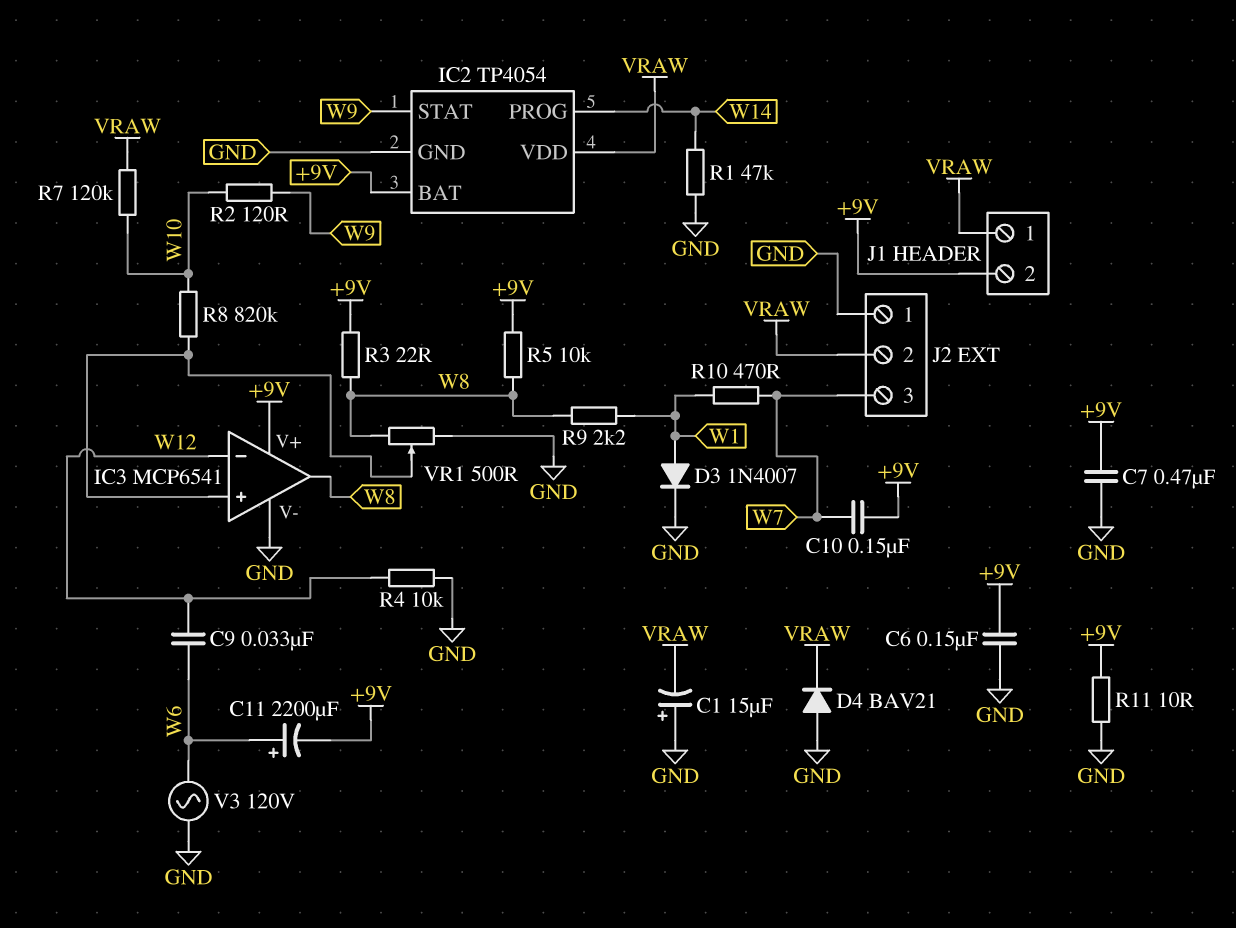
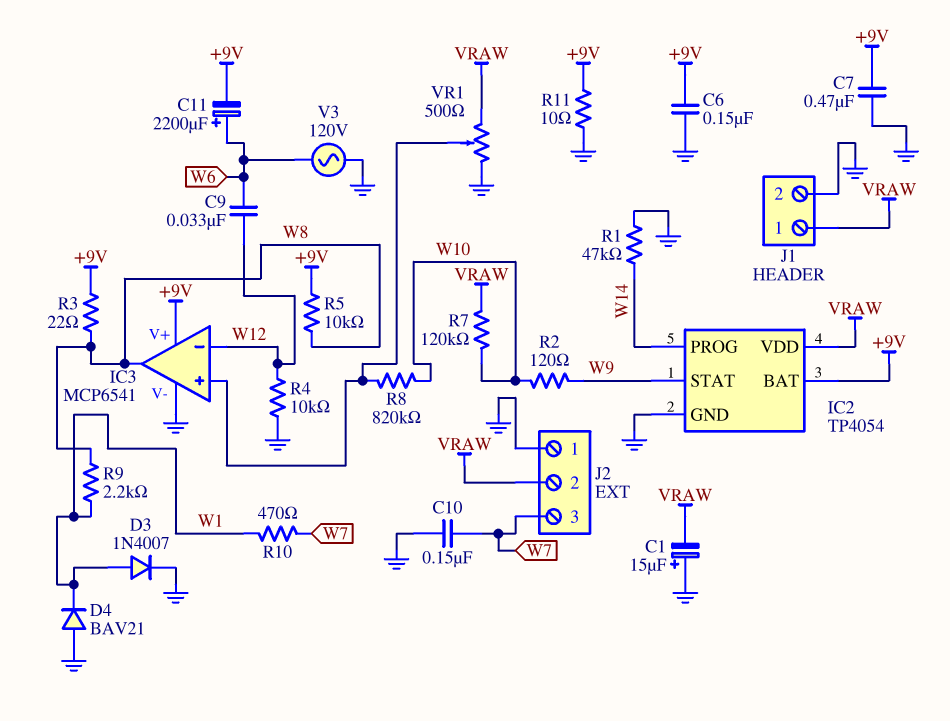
C10: 150nF (+9V, W7) -> 150nF (GND, W7)
D4: diode BAV21 (A GND, K VRAW) -> diode BAV21 (A GND, K W1)
J1 pin 2: +9V -> GND
VR1: 500 (GND, W8, wiper IC3/in+) -> 500 (GND, VRAW, wiper IC3/in+)

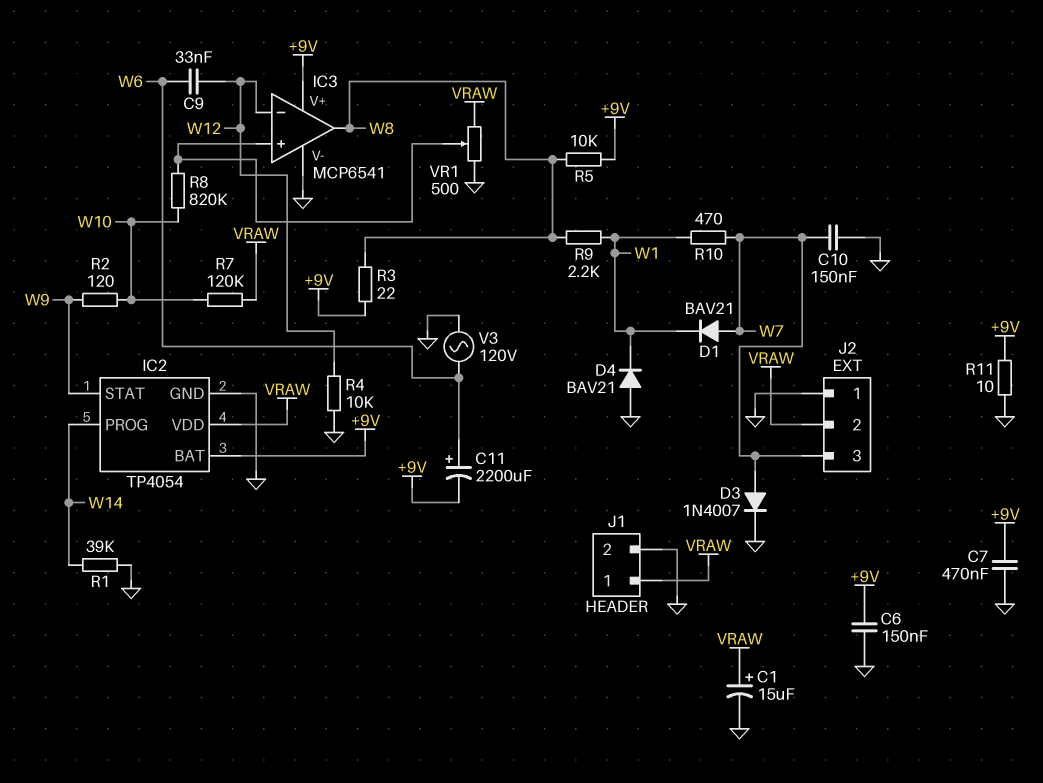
C1: 15uF (plus GND, minus VRAW) -> 15uF (plus VRAW, minus GND)
D1: none -> diode BAV21 (A W7, K W1)
D3: diode 1N4007 (A W1, K GND) -> diode 1N4007 (A W7, K GND)
R1: 47k (GND, W14) -> 39k (GND, W14)

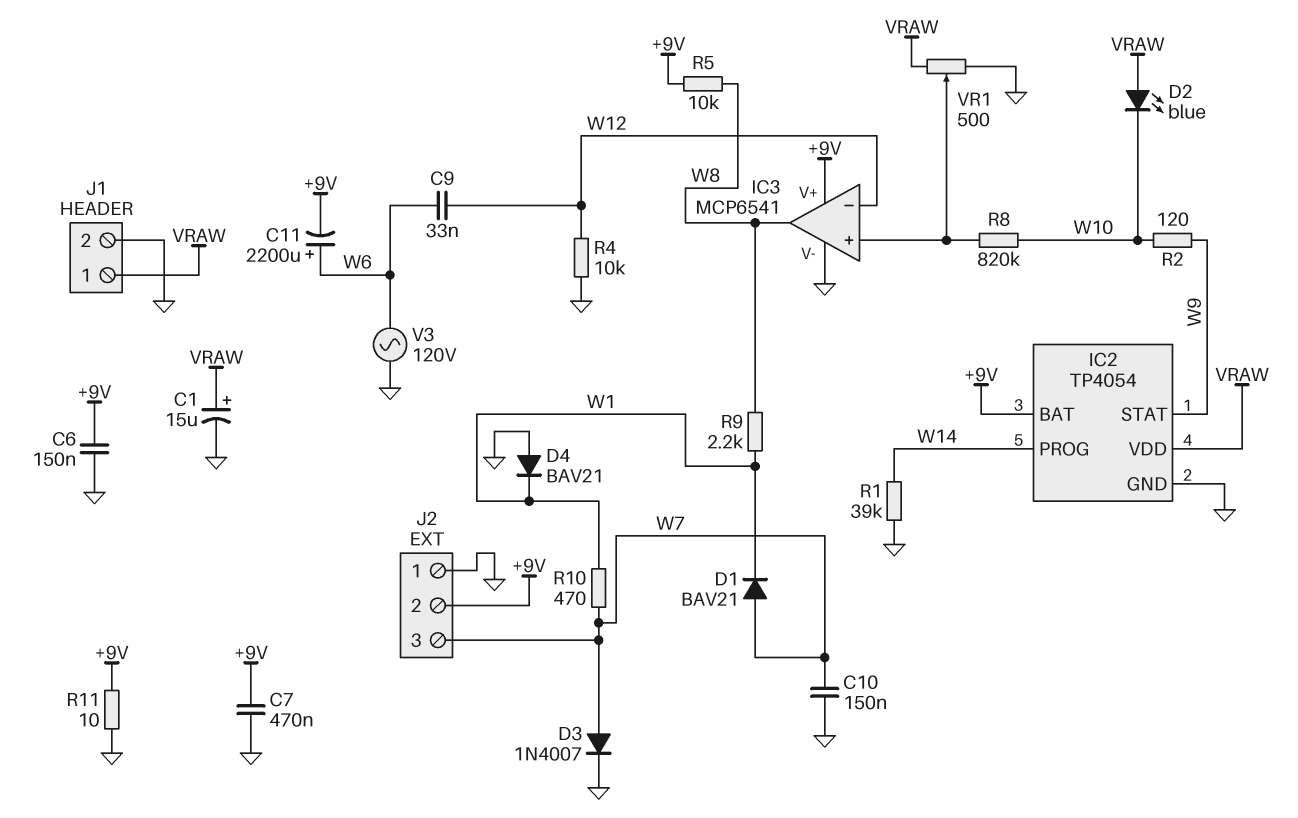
D2: none -> LED blue (A VRAW, K W10)
J2 pin 2: VRAW -> +9V
R3: 22 (+9V, W8) -> none
R7: 120k (VRAW, W10) -> none

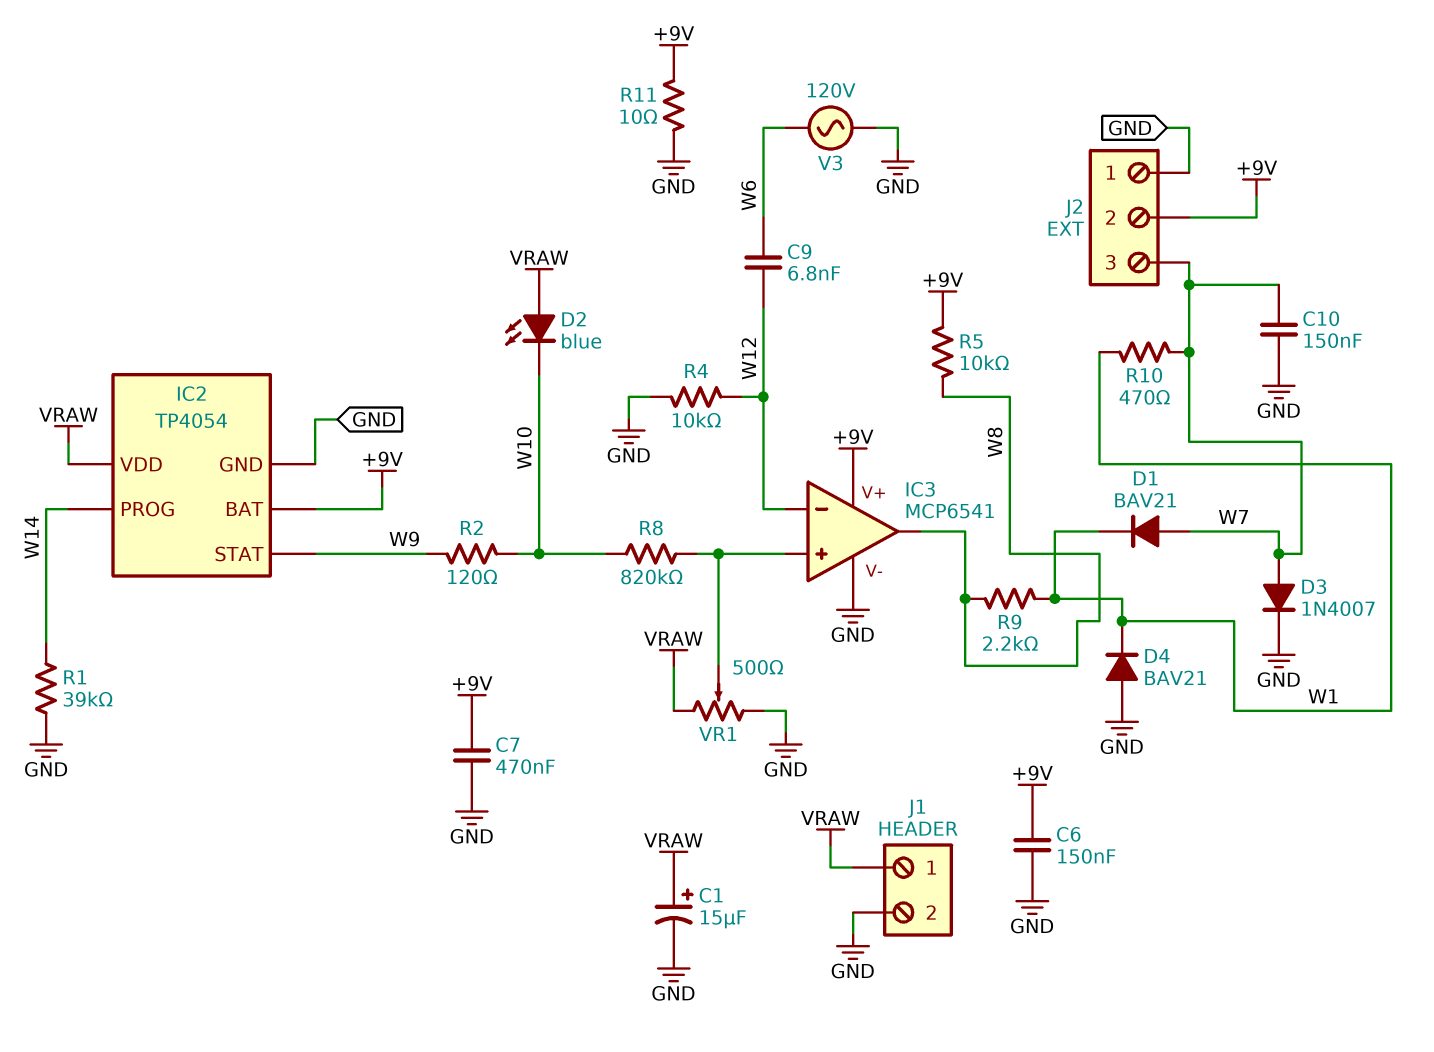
C9: 33nF (W6, W12) -> 6.8nF (W6, W12)
C11: 2200uF (plus W6, minus +9V) -> none

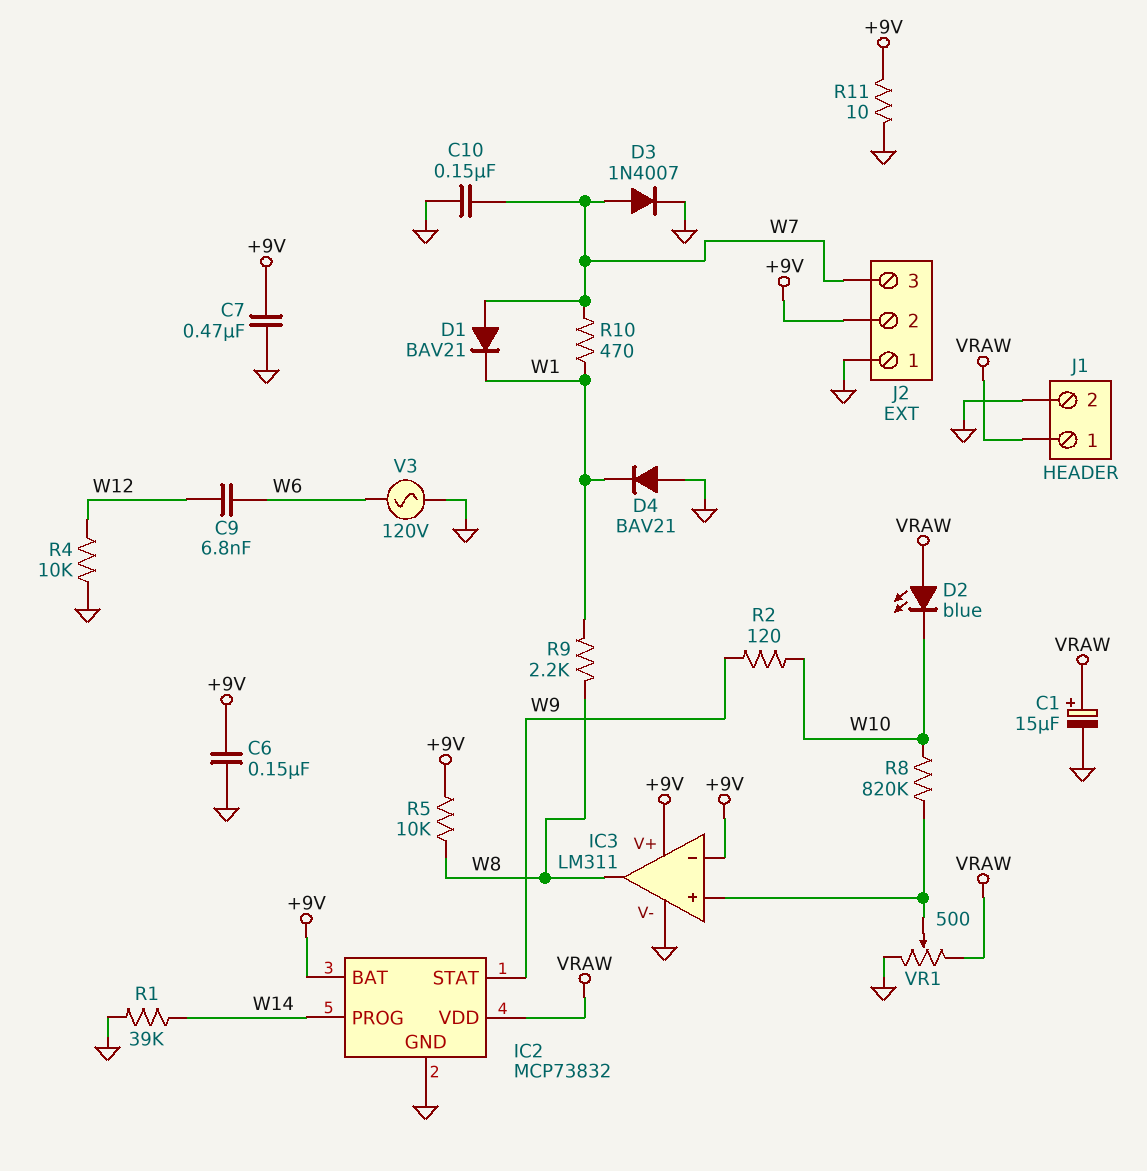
IC2: TP4054 -> MCP73832
IC3: MCP6541 -> LM311
IC3 pin in-: W12 -> +9V

